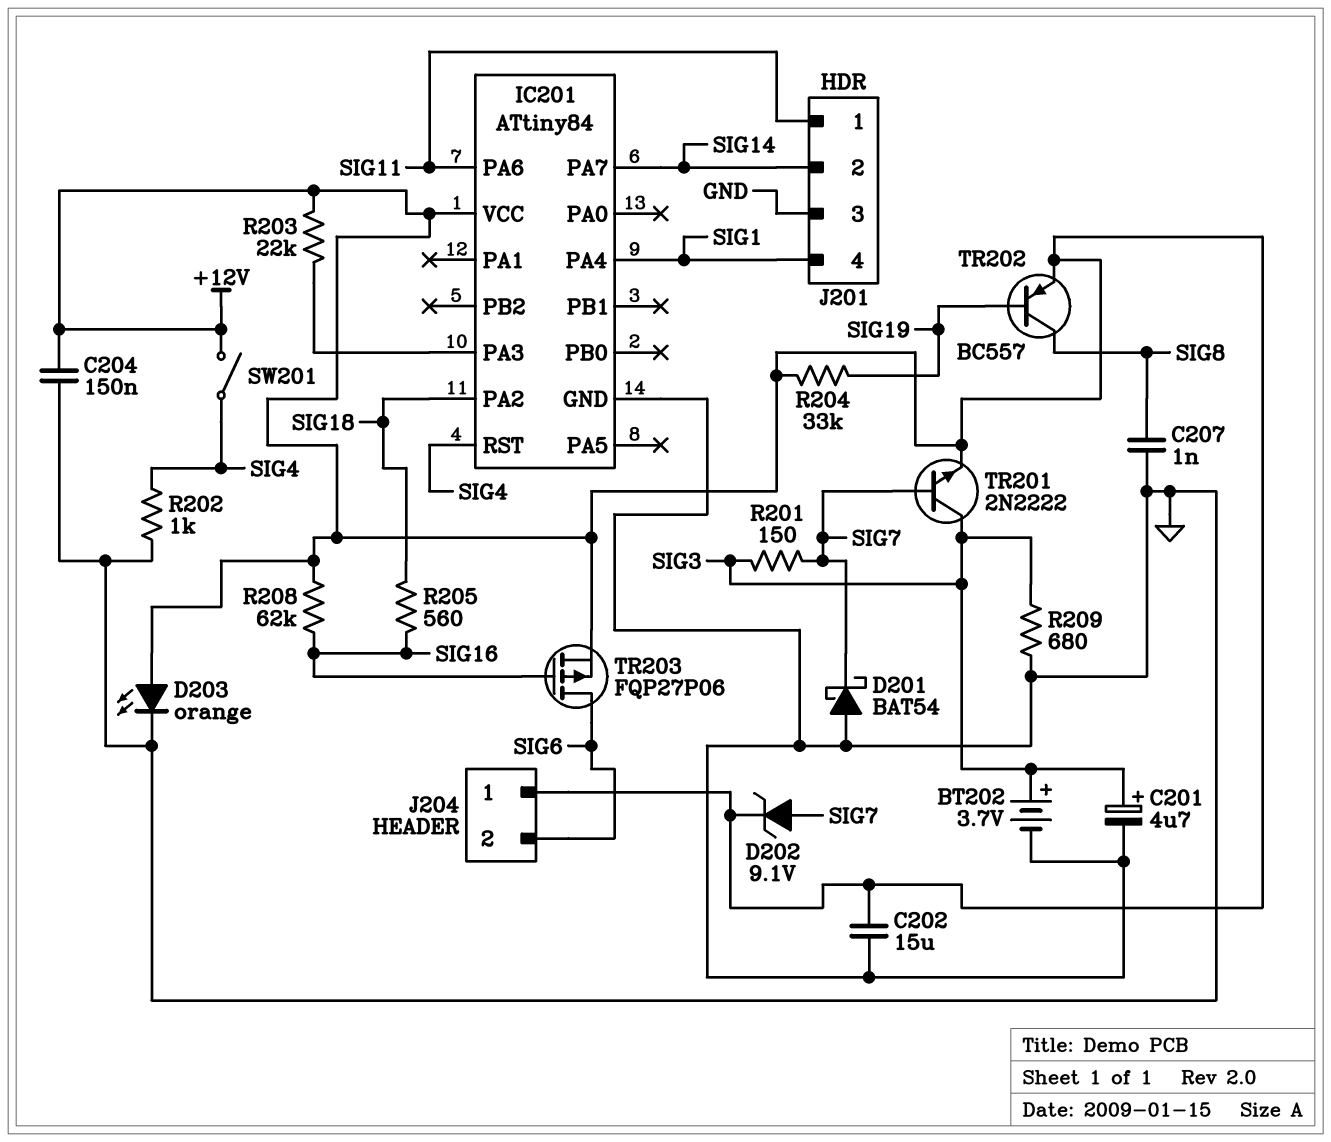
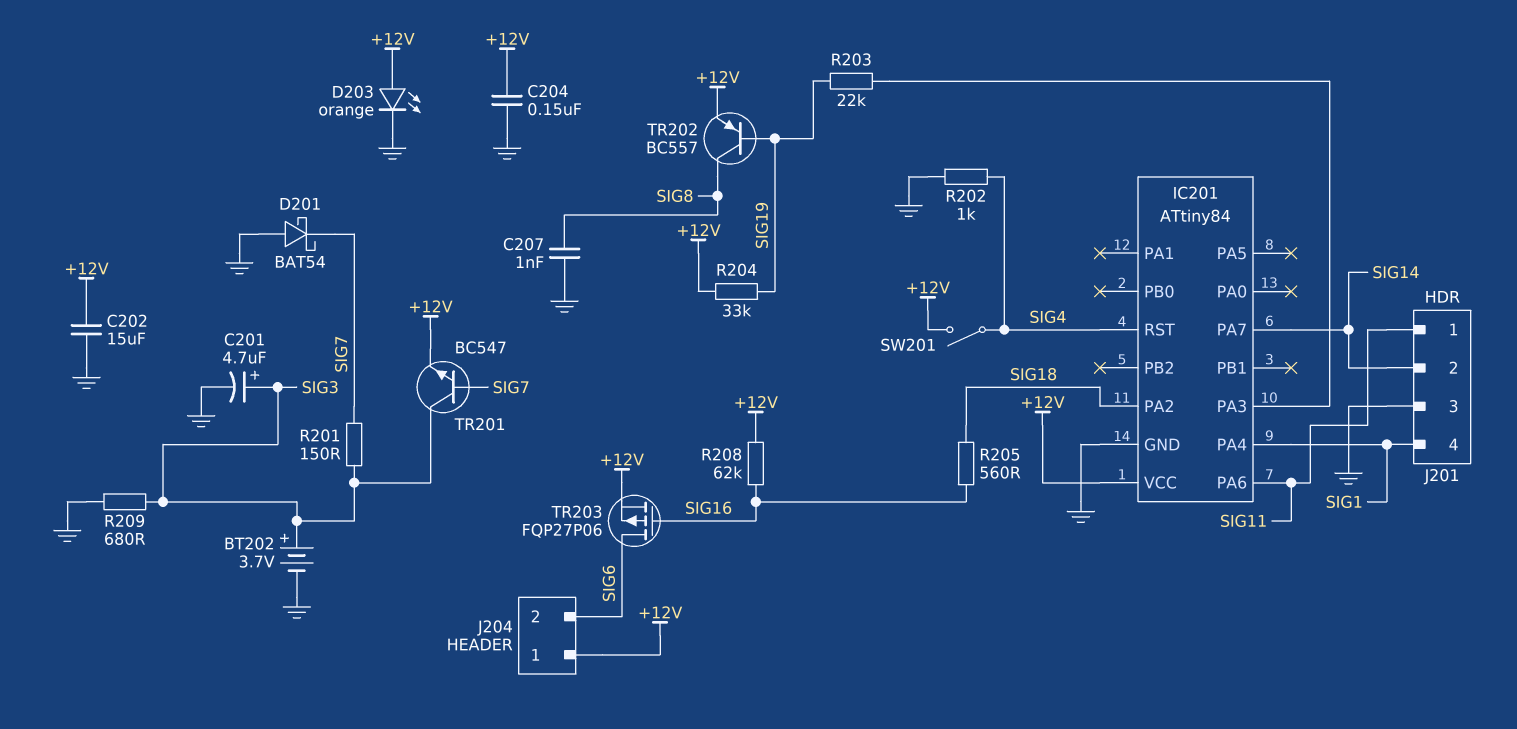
D202: zener 9.1V (A SIG7, K +12V) -> none
R203: 22k (+12V, IC201/PA3) -> 22k (IC201/PA3, SIG19)
TR201: NPN 2N2222 (B SIG7, C SIG3, E +12V) -> NPN BC547 (B SIG7, C SIG3, E +12V)

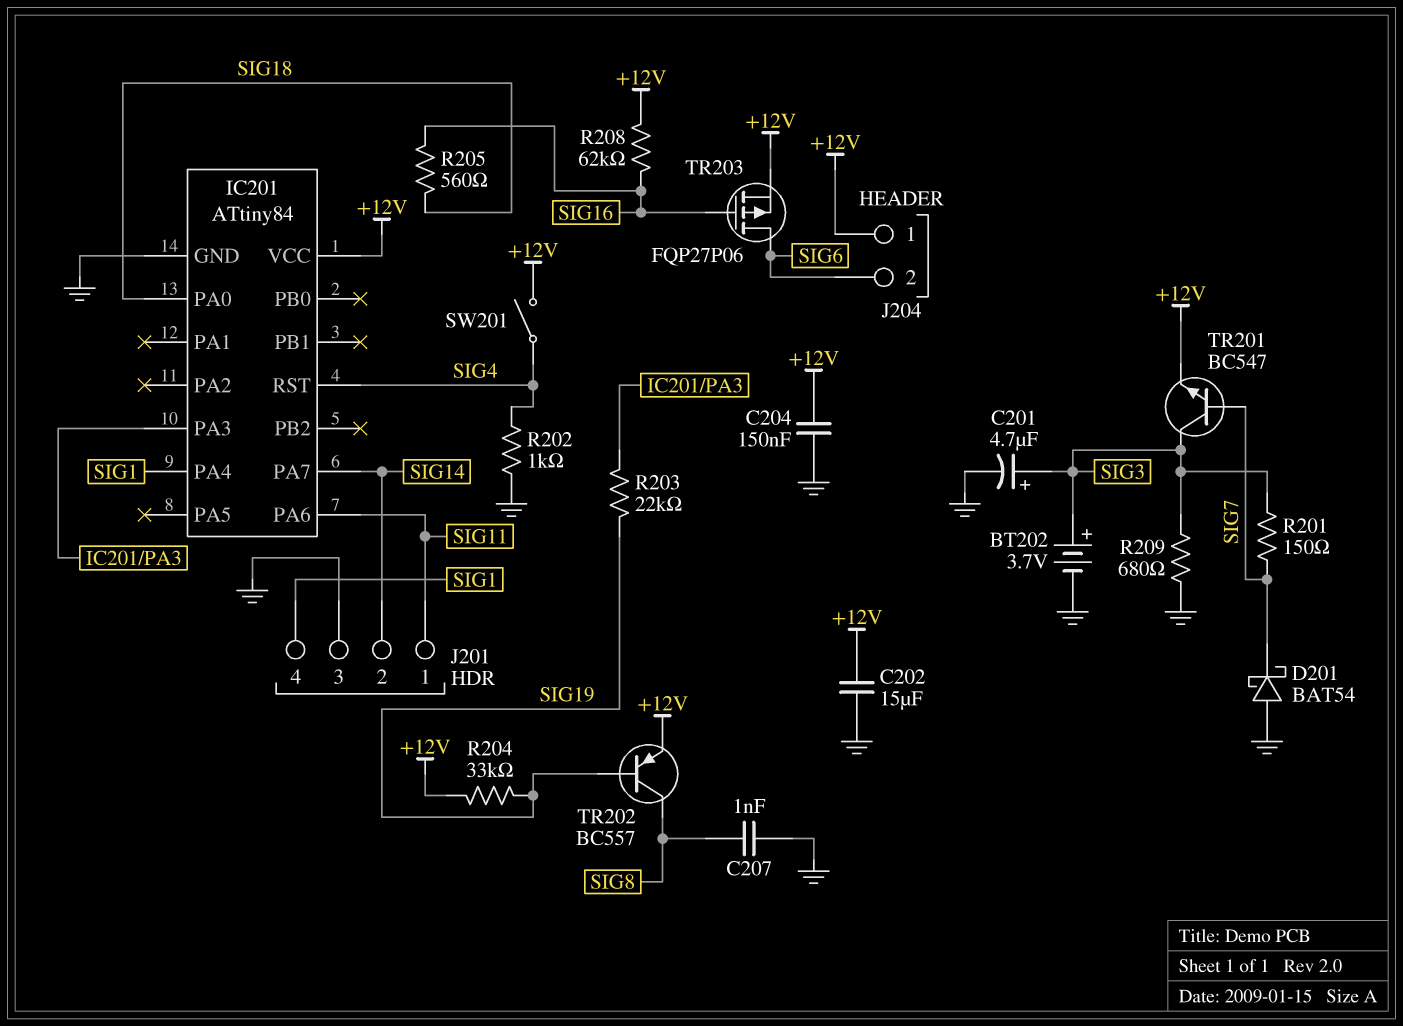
D203: LED orange (A +12V, K GND) -> none
IC201 pin PA0: none -> SIG18
IC201 pin PA2: SIG18 -> none

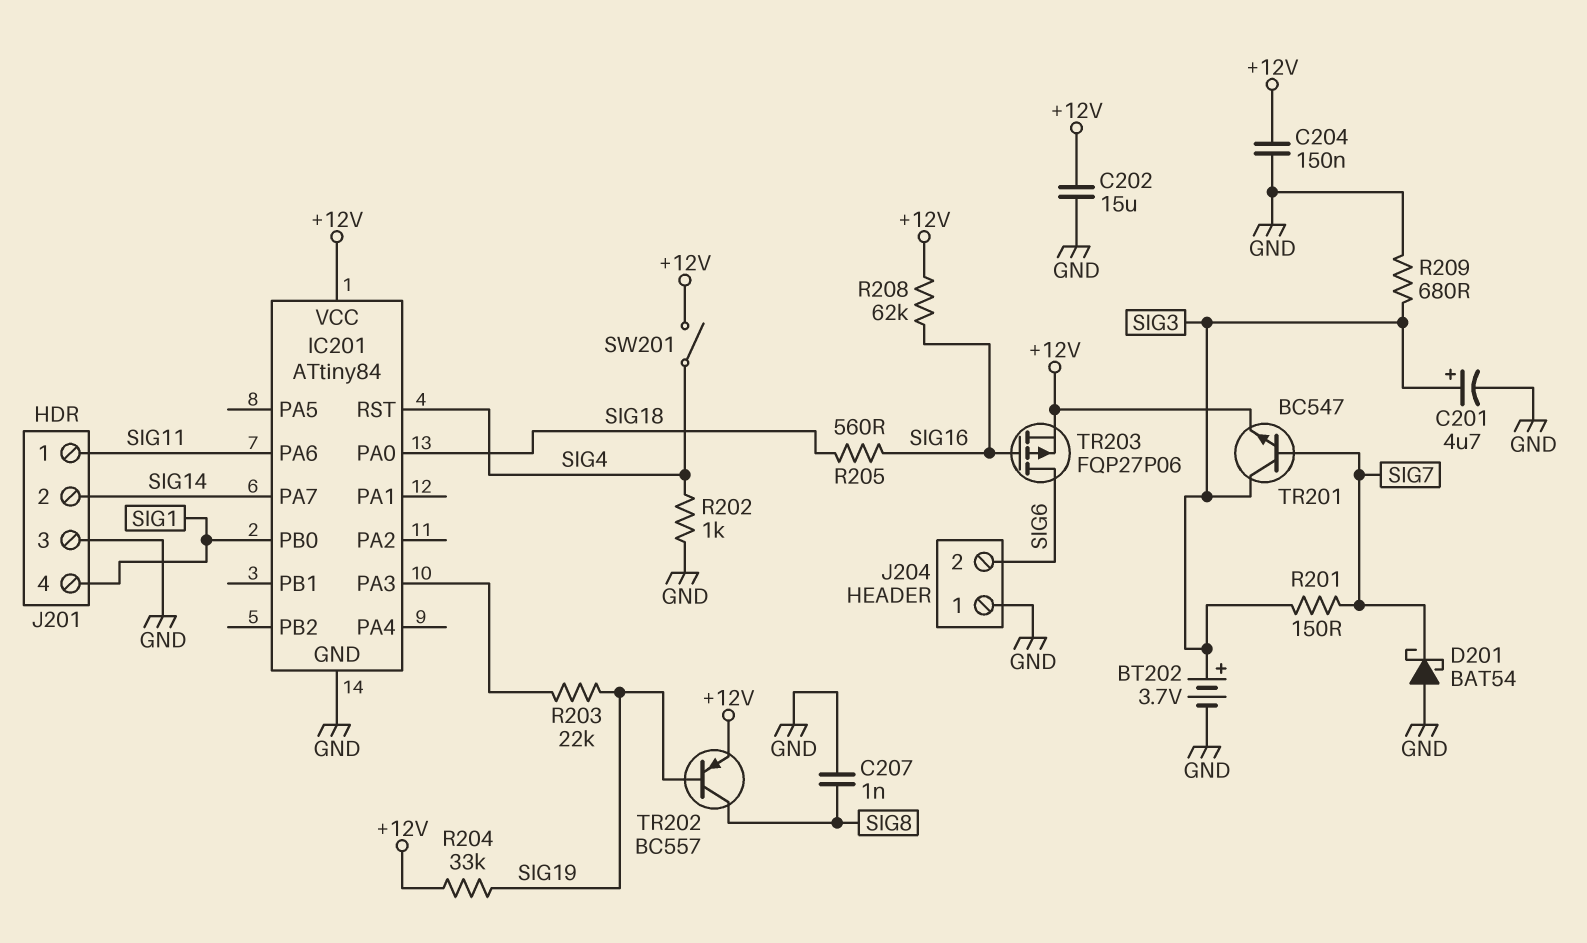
IC201 pin PA4: SIG1 -> none
IC201 pin PB0: none -> SIG1
J204 pin 1: +12V -> GND

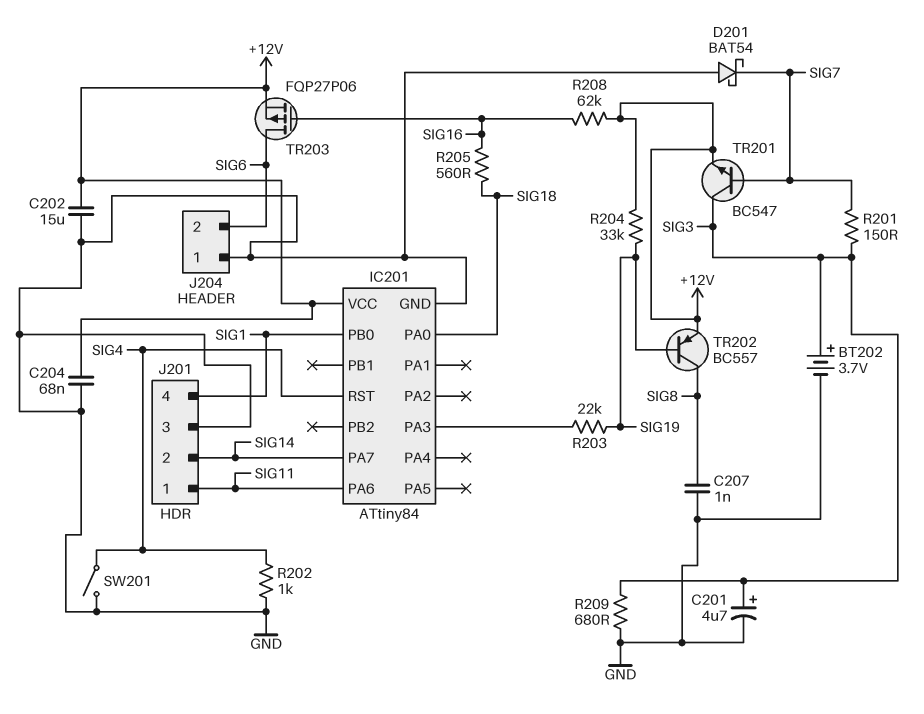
C204: 150nF (+12V, GND) -> 68nF (+12V, GND)
SW201: switch (+12V, SIG4) -> switch (GND, SIG4)

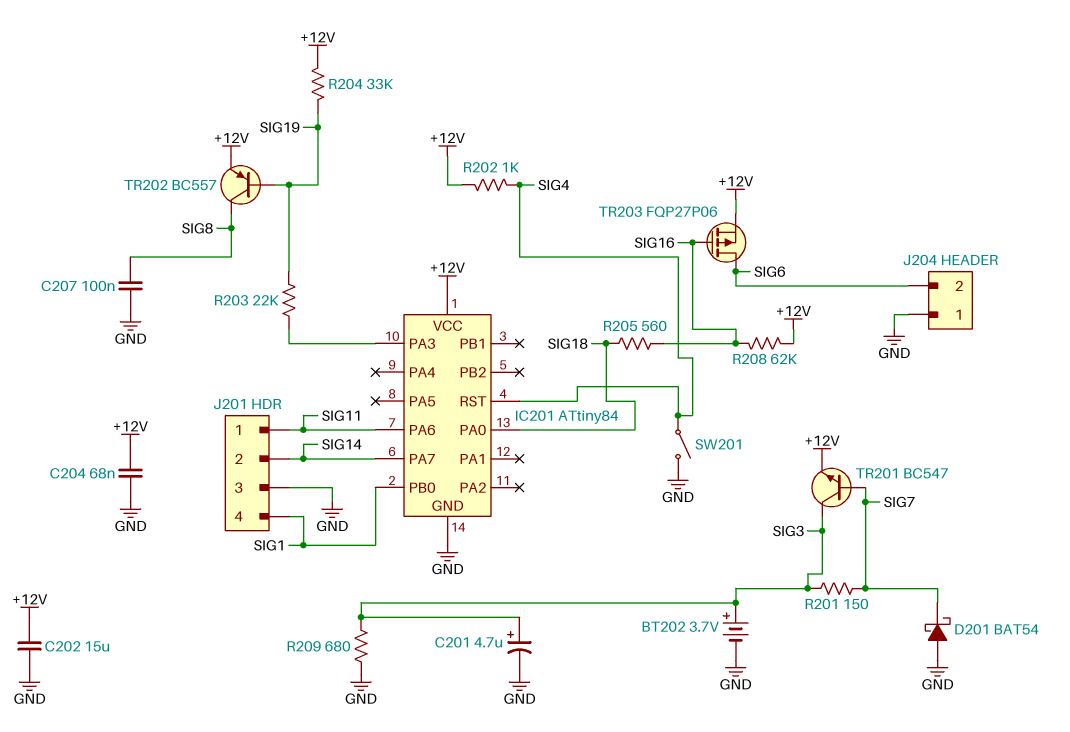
C207: 1nF (GND, SIG8) -> 100nF (GND, SIG8)
R202: 1k (GND, SIG4) -> 1k (+12V, SIG4)

